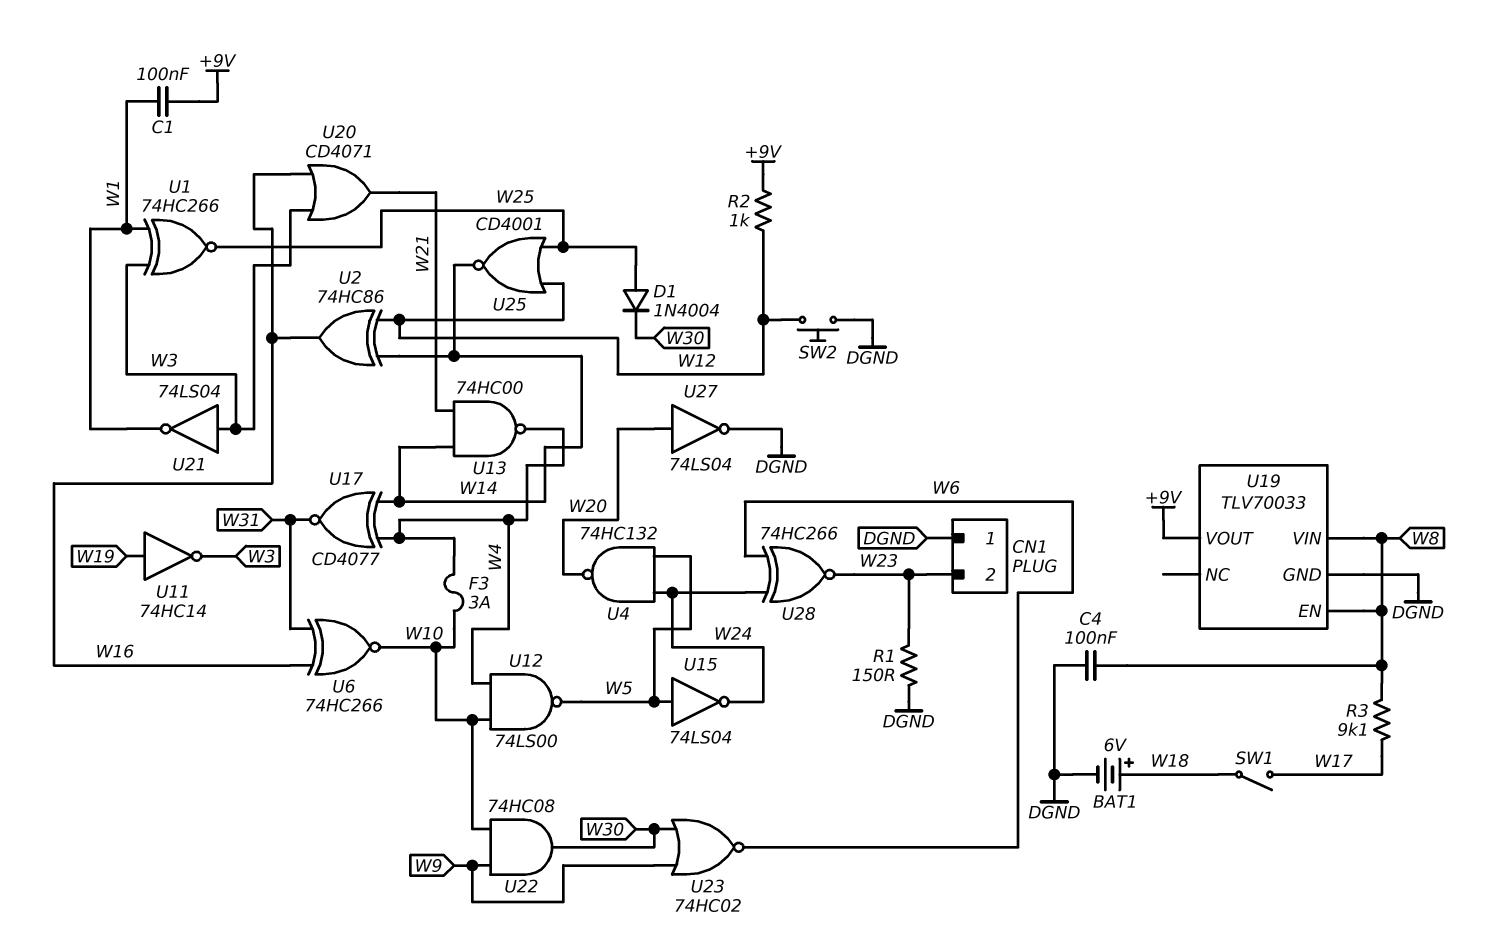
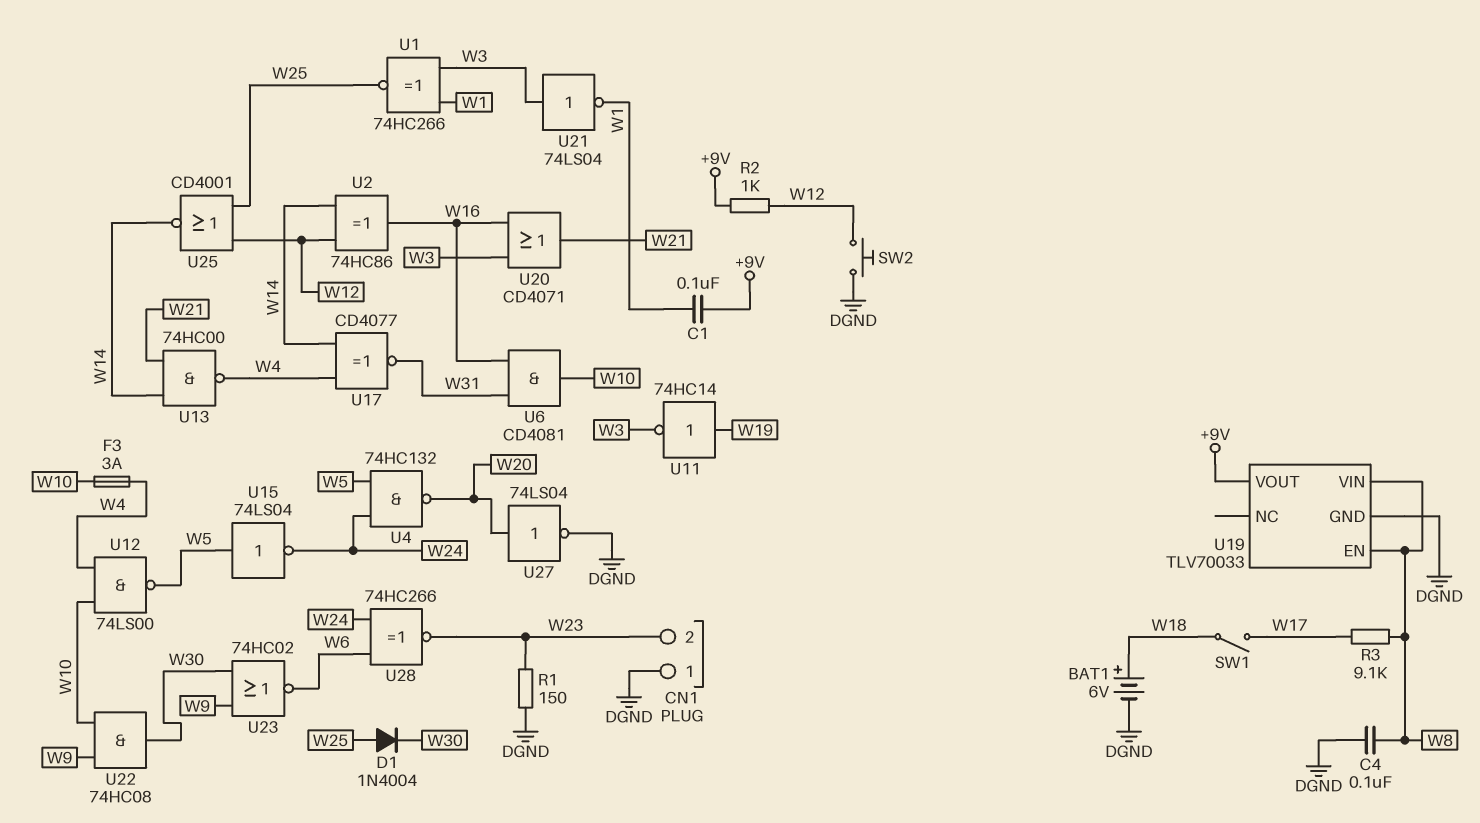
U6: XNOR 74HC266 (in W16, in W31, out W10) -> AND CD4081 (in W16, in W31, out W10)

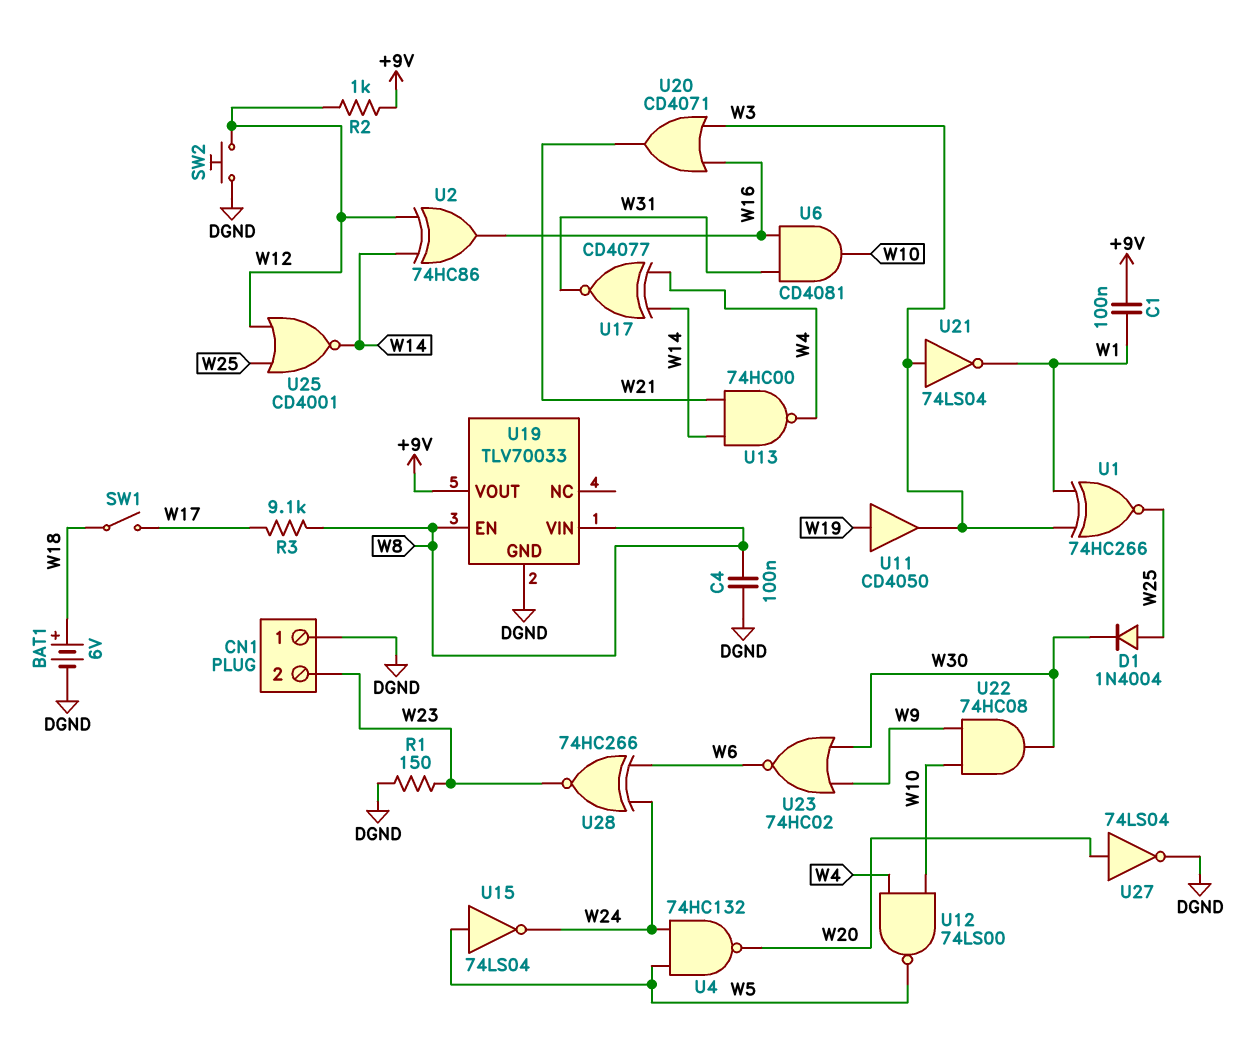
F3: 3A (W4, W10) -> none
U11: NOT 74HC14 (in W19, out W3) -> buffer CD4050 (in W19, out W3)

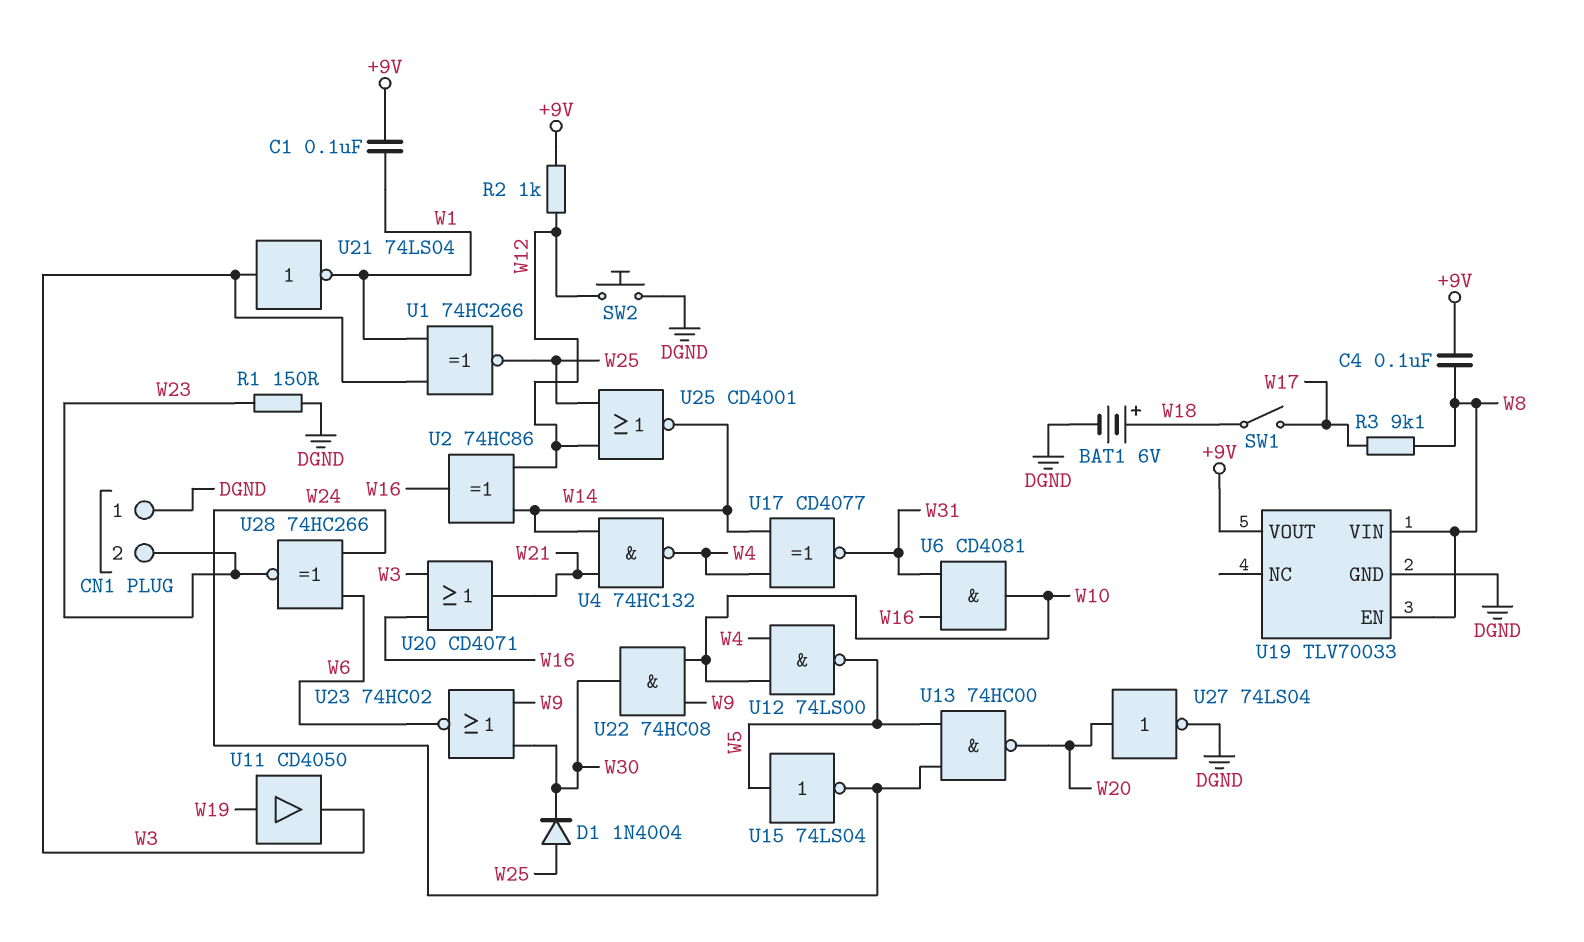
C4: 100nF (DGND, W8) -> 100nF (+9V, W8)
U4: NAND 74HC132 (in W5, in W24, out W20) -> NAND 74HC132 (in W14, in W21, out W4)
U13: NAND 74HC00 (in W14, in W21, out W4) -> NAND 74HC00 (in W5, in W24, out W20)

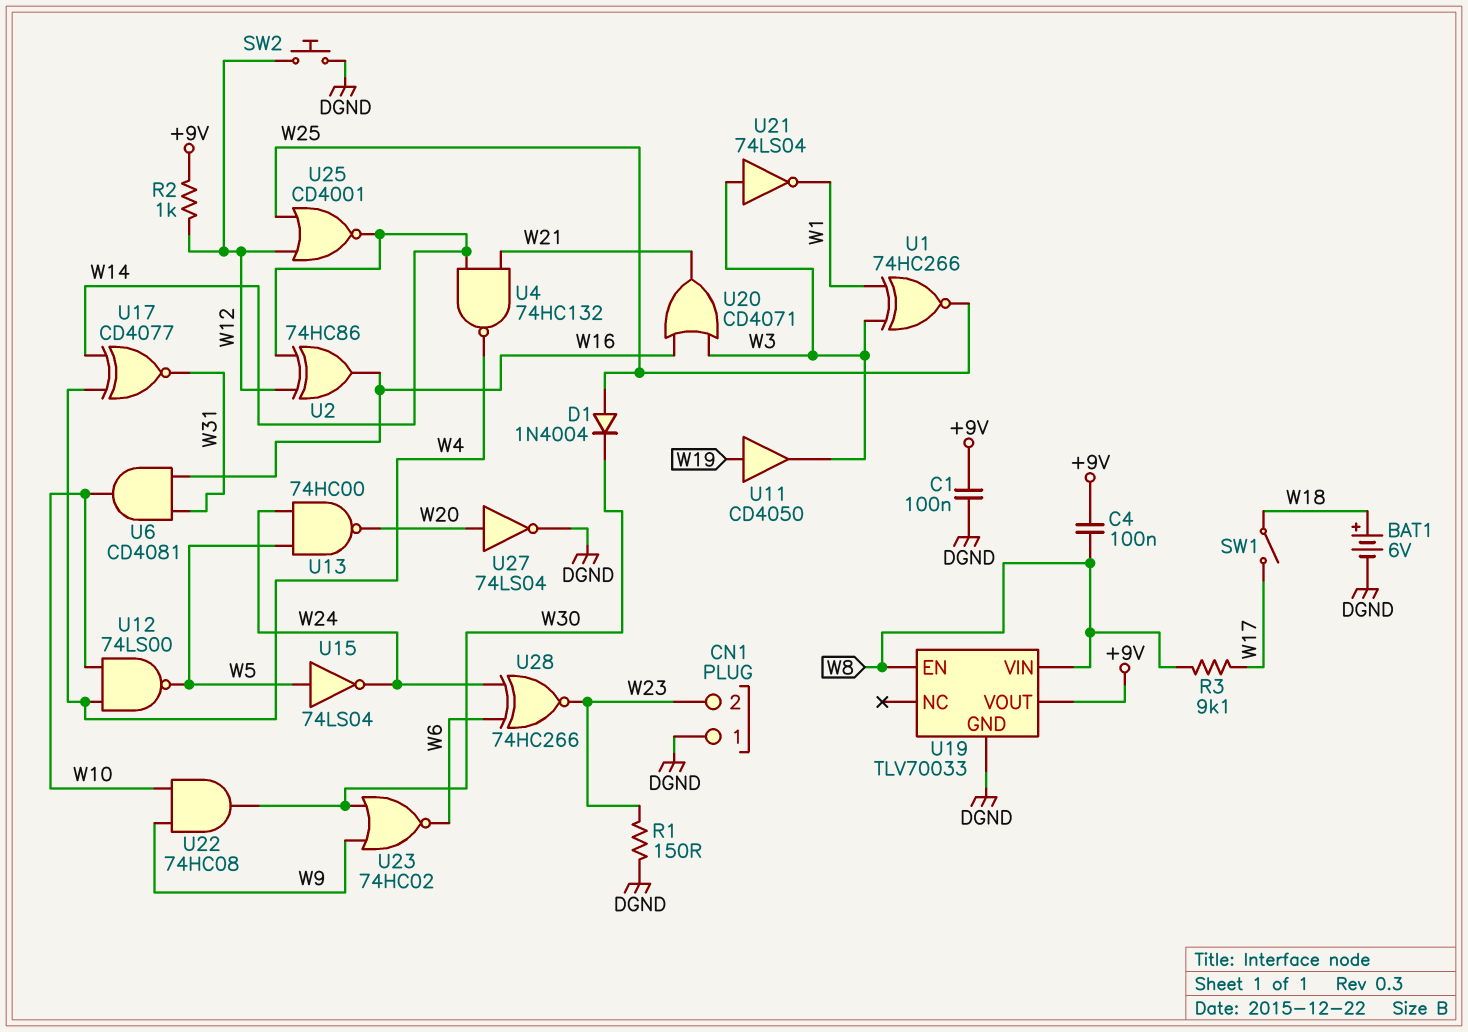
C1: 100nF (+9V, W1) -> 100nF (+9V, DGND)

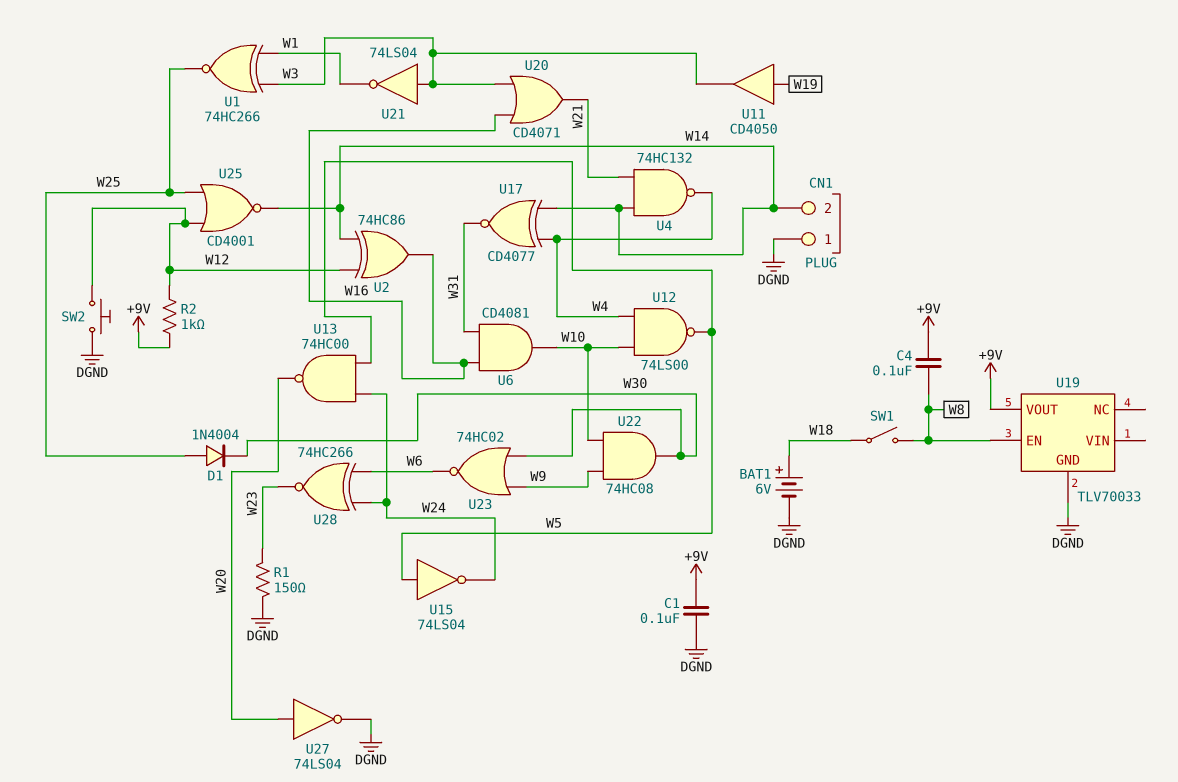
CN1 pin 2: W23 -> W14
R3: 9.1k (W8, W17) -> none
SW1: switch (W17, W18) -> switch (W8, W18)
U19 pin VIN: W8 -> none

